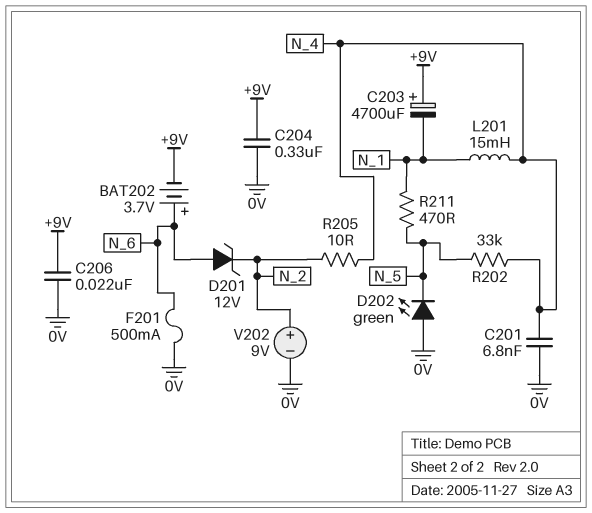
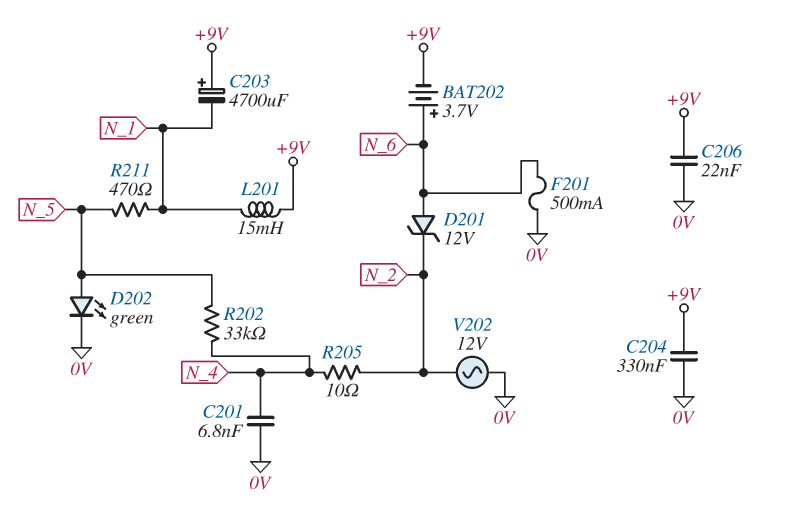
D202: LED green (A 0V, K N_5) -> LED green (A N_5, K 0V)
L201: 15mH (N_1, N_4) -> 15mH (+9V, N_1)
V202: 9V (plus N_2, minus 0V) -> AC 12V (0V, N_2)

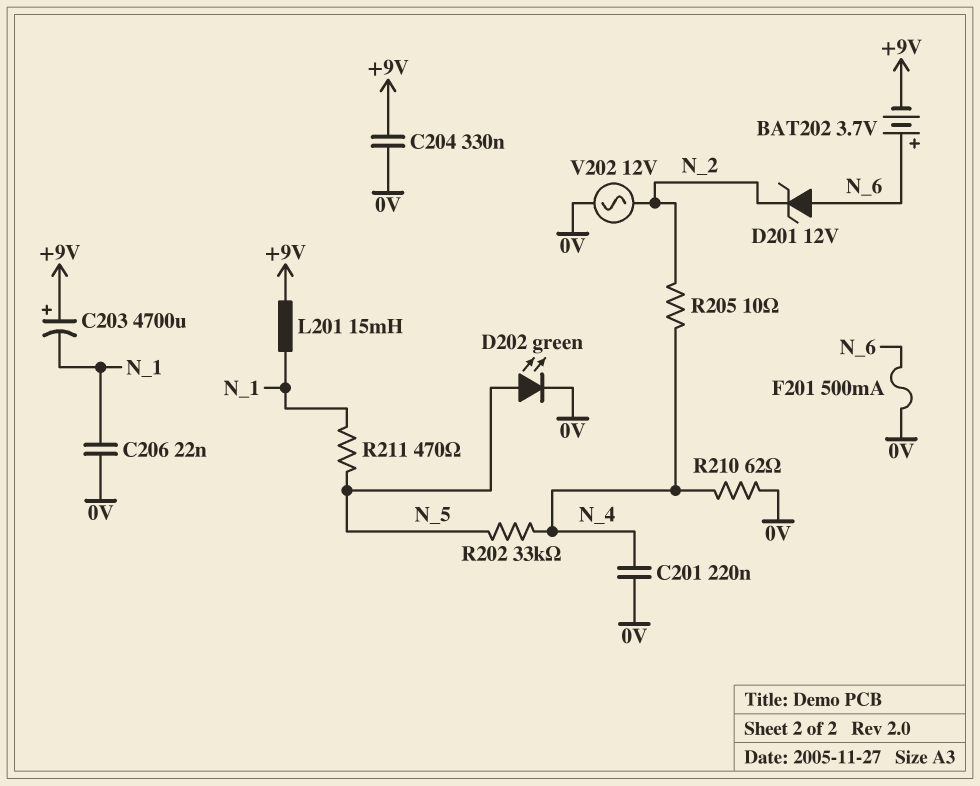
C201: 6.8nF (0V, N_4) -> 220nF (0V, N_4)
C206: 22nF (+9V, 0V) -> 22nF (0V, N_1)
R210: none -> 62 (0V, N_4)

